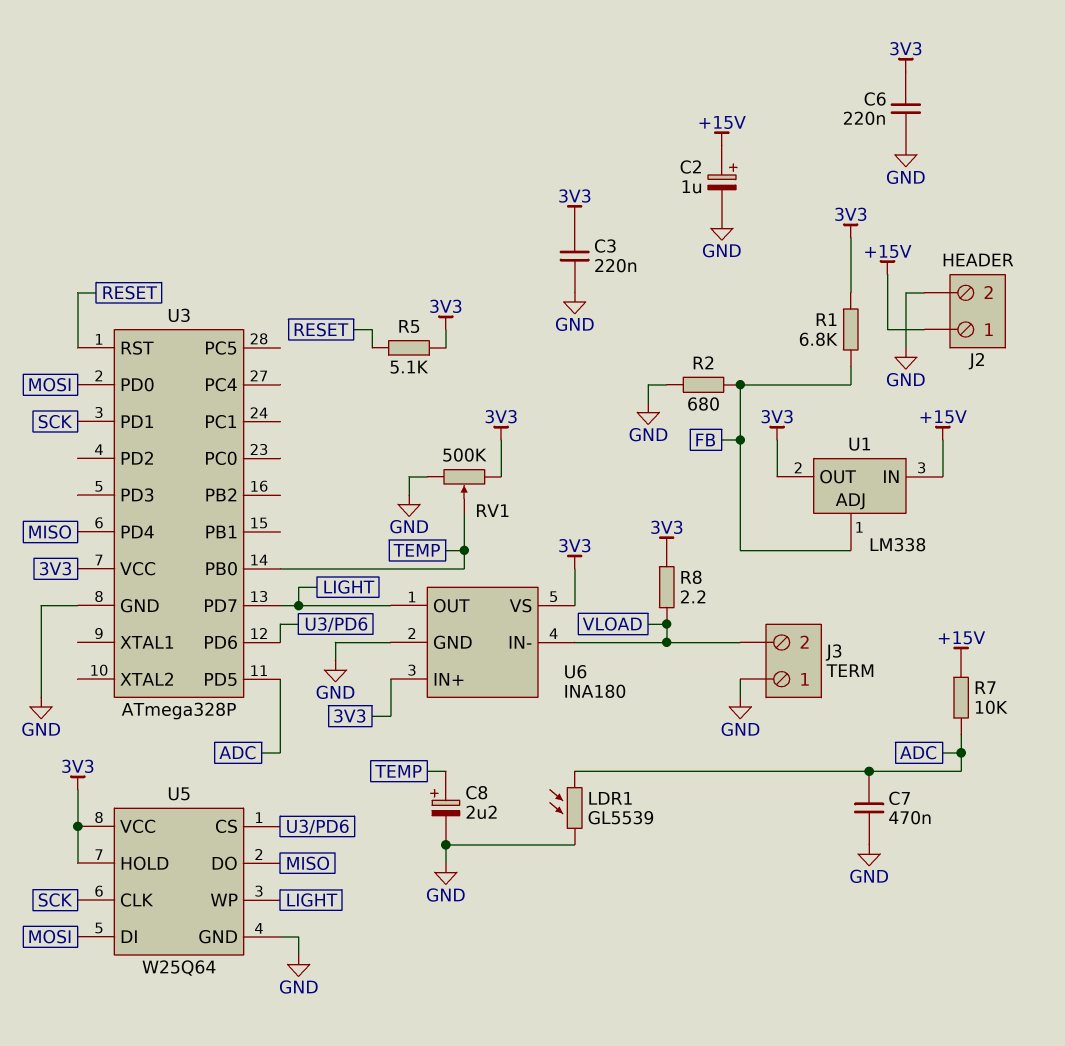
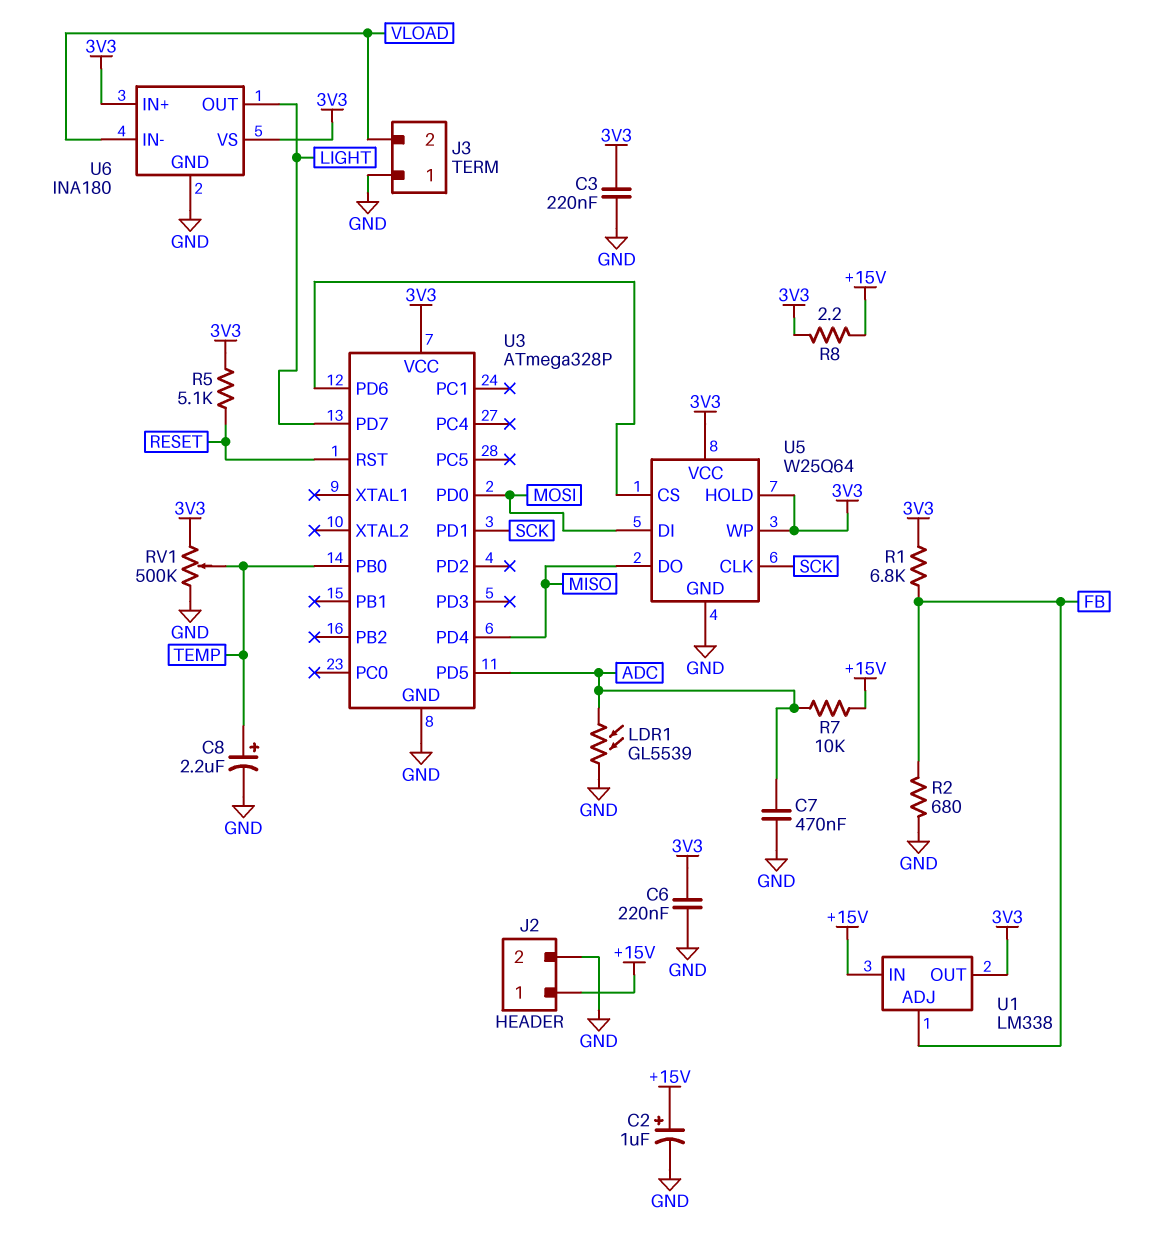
R8: 2.2 (3V3, VLOAD) -> 2.2 (+15V, 3V3)
U5 pin WP: LIGHT -> 3V3

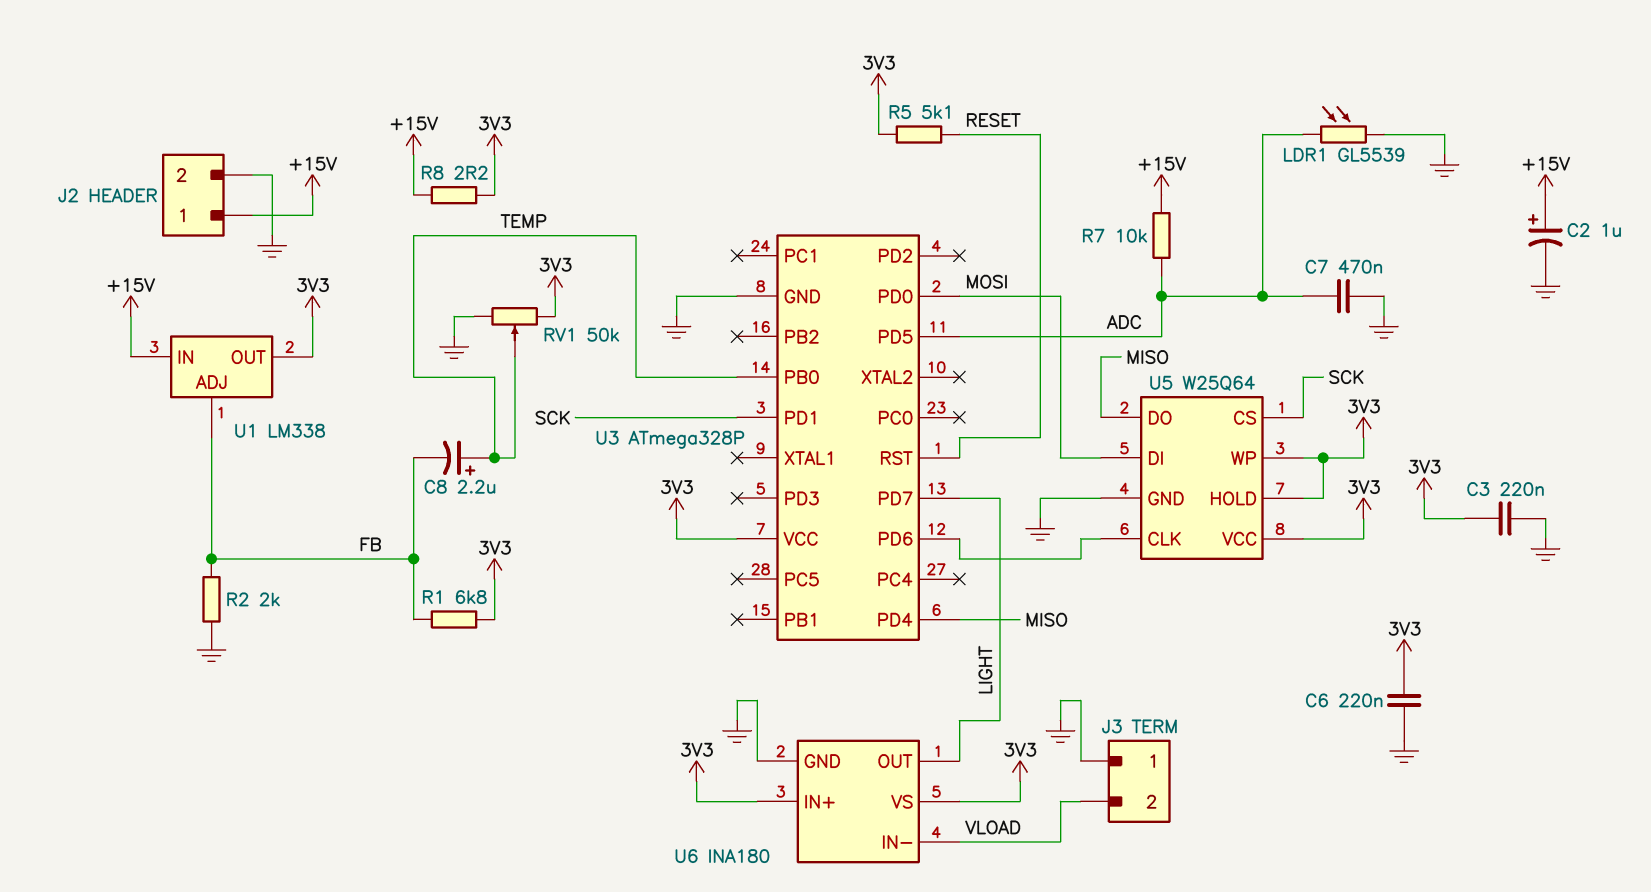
C8: 2.2uF (plus TEMP, minus GND) -> 2.2uF (plus TEMP, minus FB)
R2: 680 (FB, GND) -> 2k (FB, GND)
RV1: 500k (3V3, GND, wiper TEMP) -> 50k (3V3, GND, wiper TEMP)
U5 pin CLK: SCK -> U3/PD6
U5 pin CS: U3/PD6 -> SCK

